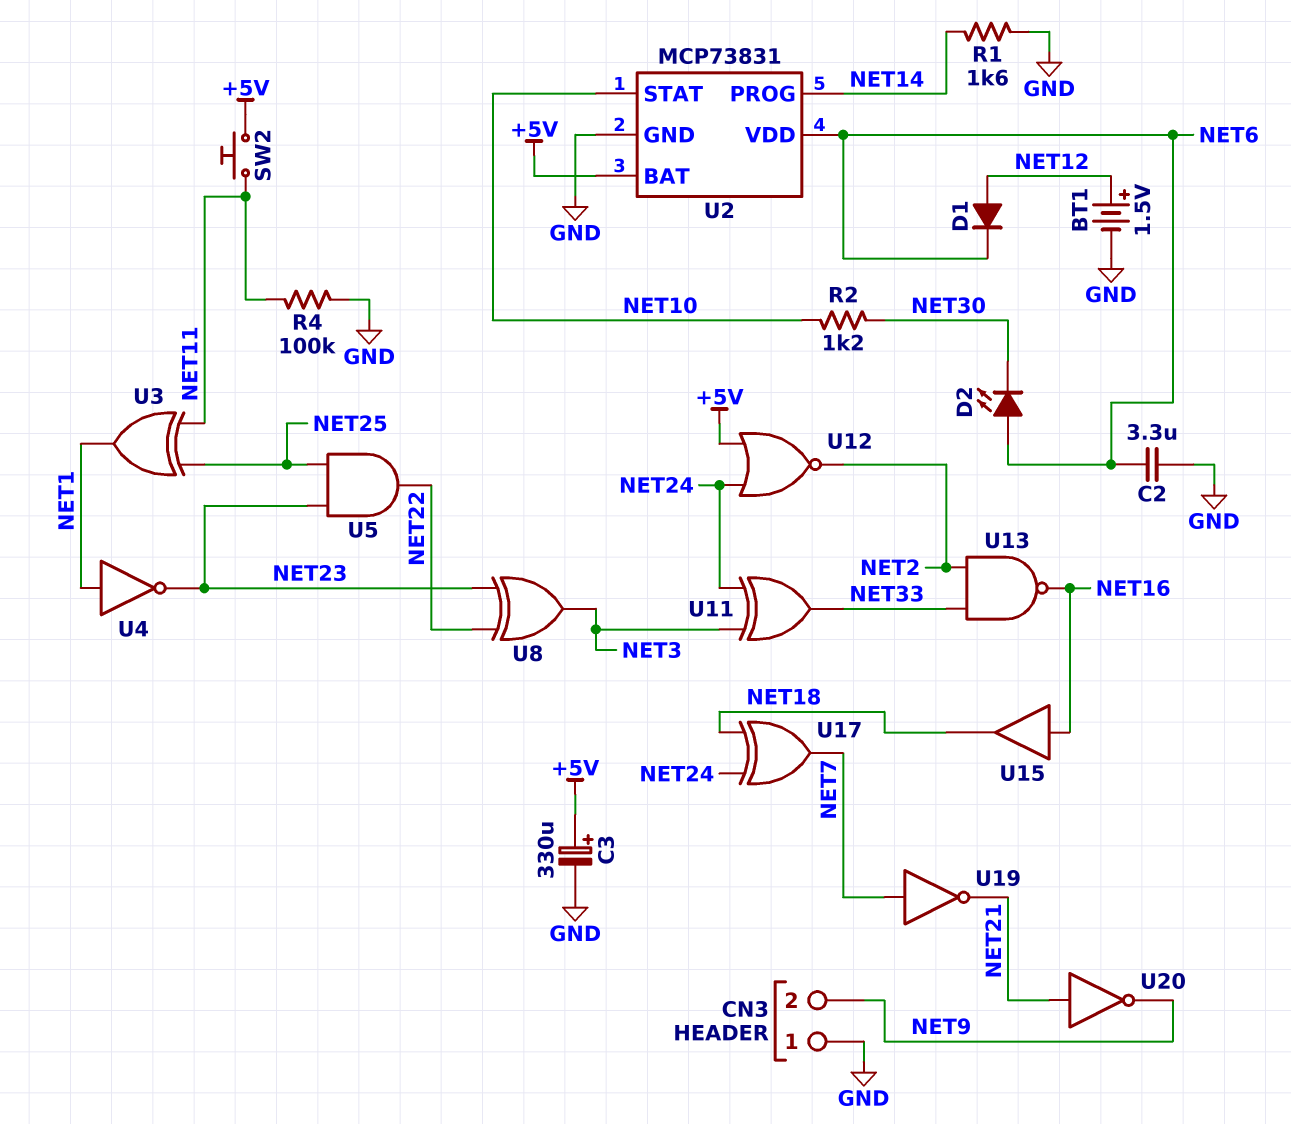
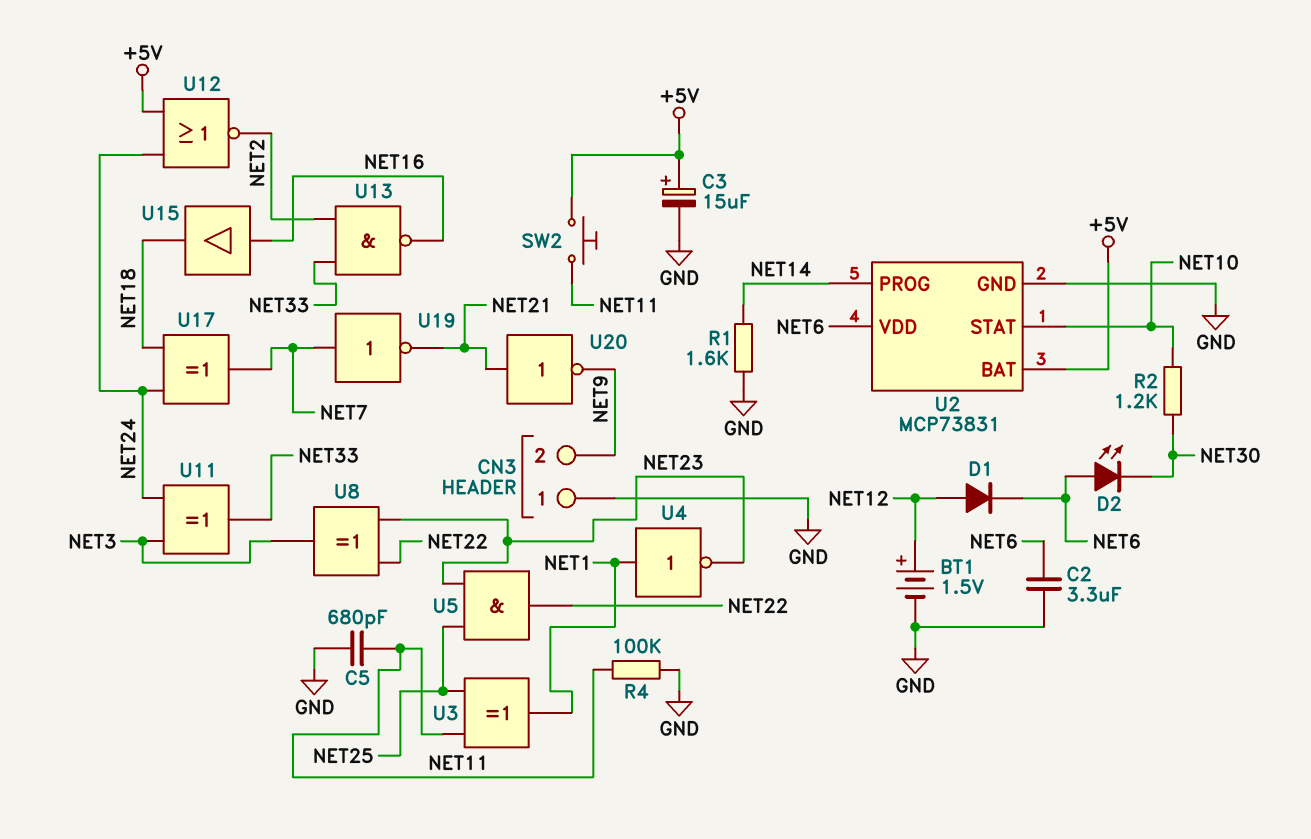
C3: 330uF (plus +5V, minus GND) -> 15uF (plus +5V, minus GND)
C5: none -> 680pF (GND, NET11)

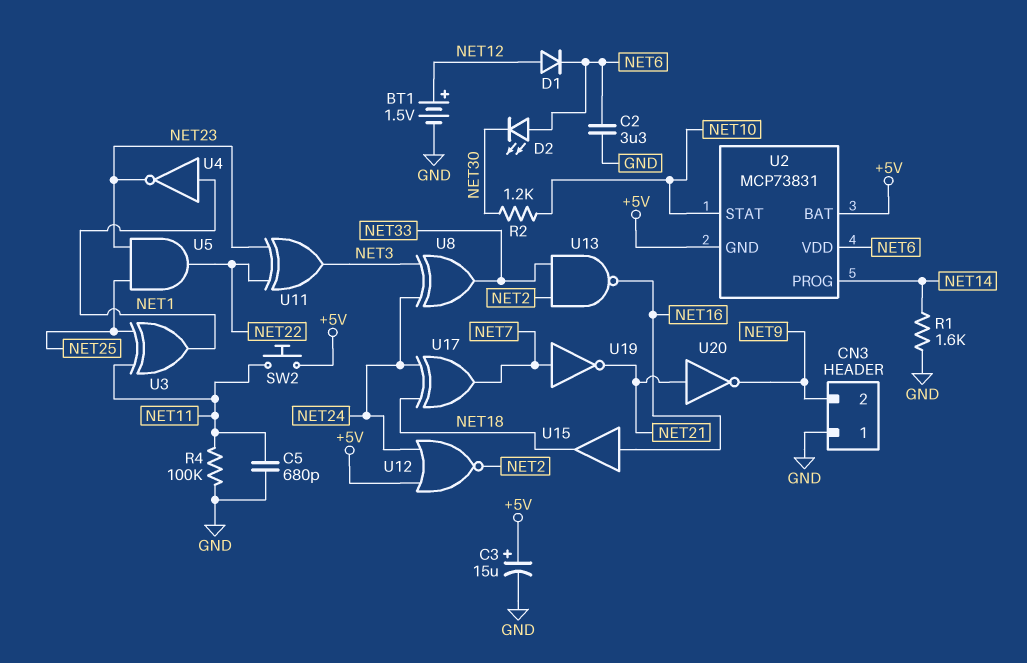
U2 pin GND: GND -> +5V
U8: XOR (in NET22, in NET23, out NET3) -> XOR (in NET3, in NET24, out NET33)
U11: XOR (in NET3, in NET24, out NET33) -> XOR (in NET22, in NET23, out NET3)

